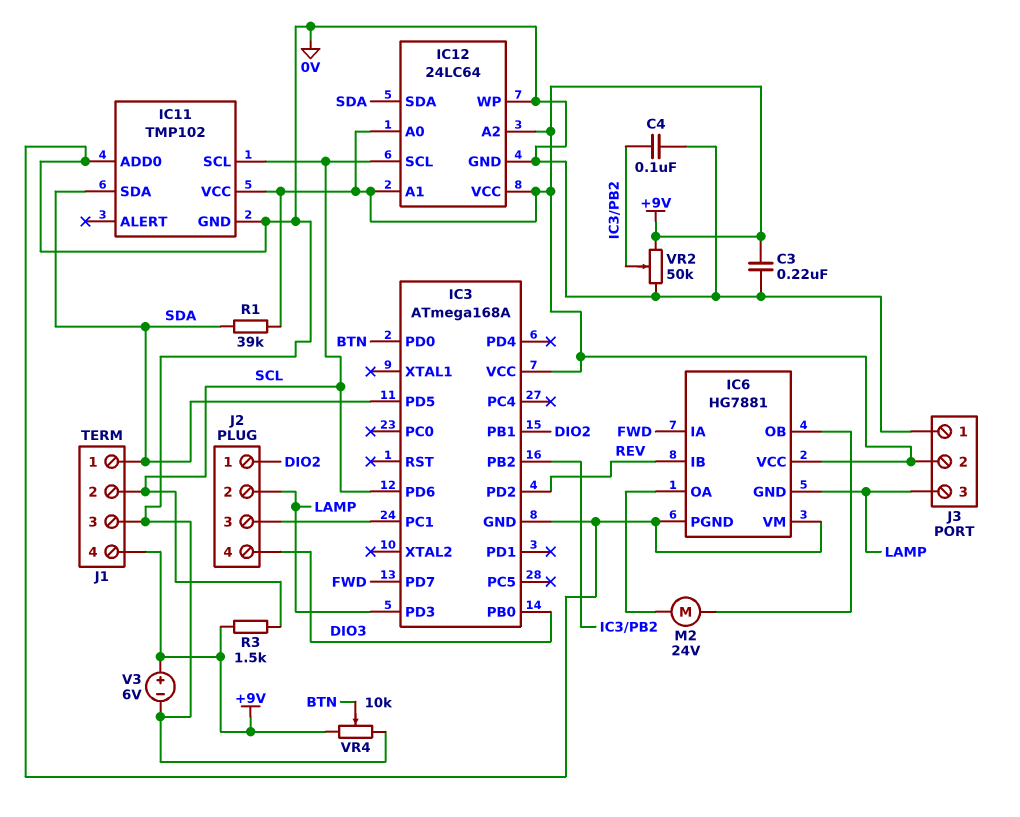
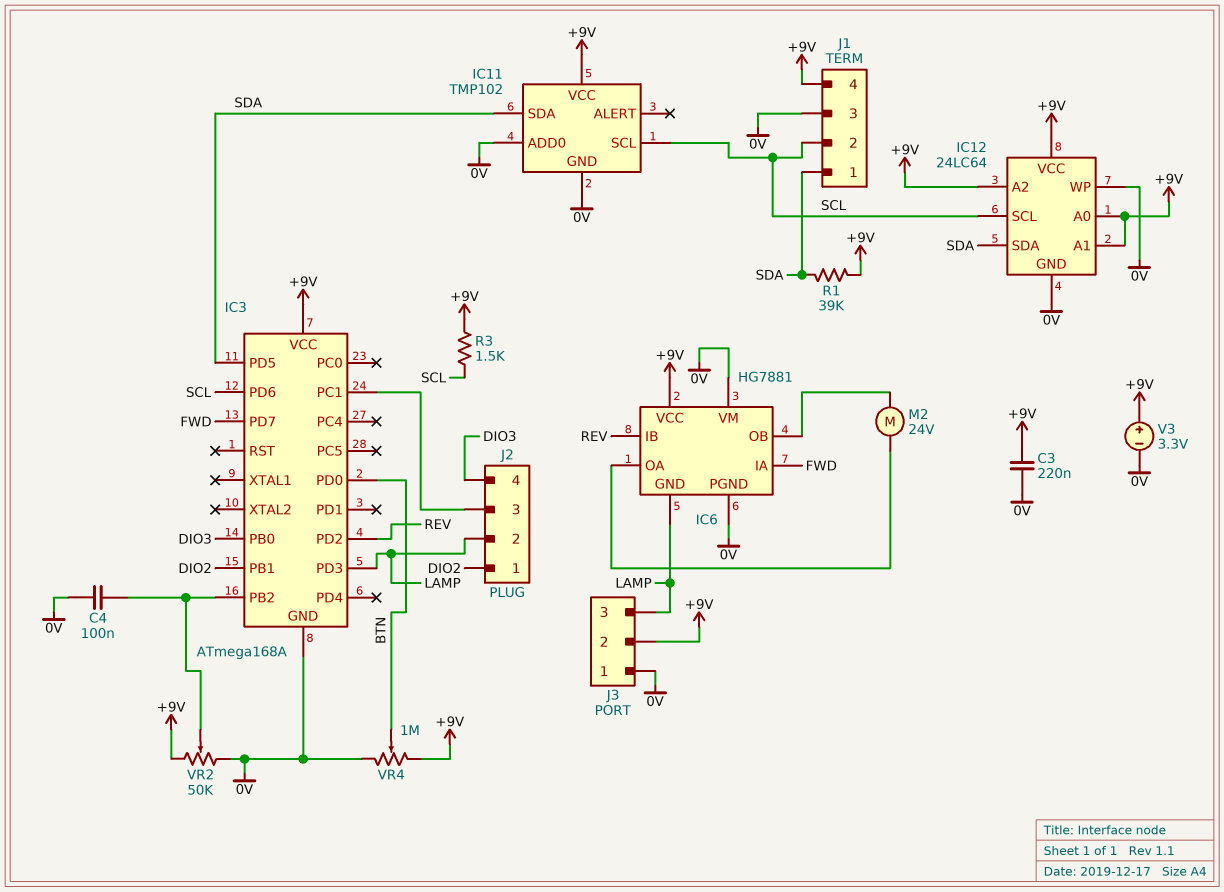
V3: 6V (plus +9V, minus 0V) -> 3.3V (plus +9V, minus 0V)
VR4: 10k (+9V, 0V, wiper BTN) -> 1M (+9V, 0V, wiper BTN)

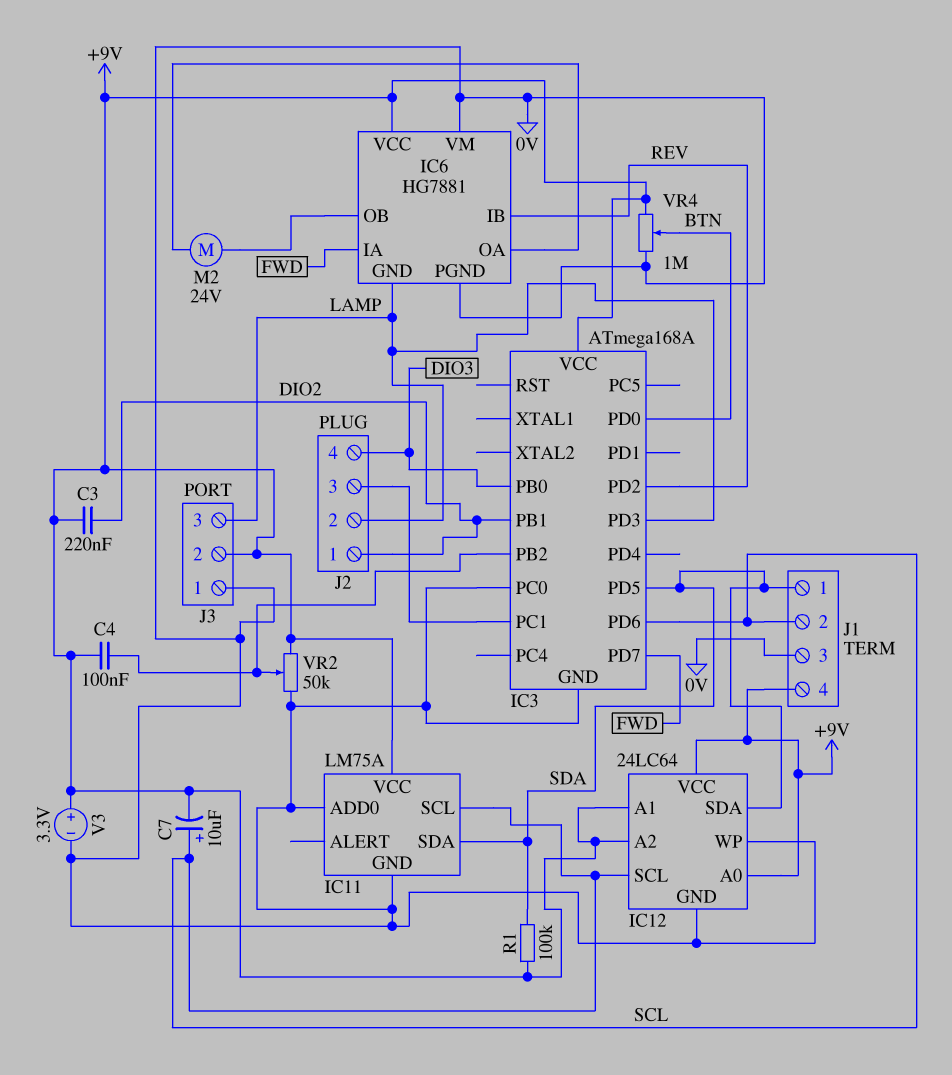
C3: 220nF (+9V, 0V) -> 220nF (+9V, DIO2)
C4: 100nF (0V, IC3/PB2) -> 100nF (+9V, IC3/PB2)
C7: none -> 10uF (plus SCL, minus +9V)
IC3 pin PC0: none -> 0V
IC11: TMP102 -> LM75A
R1: 39k (+9V, SDA) -> 100k (+9V, SDA)
R3: 1.5k (+9V, SCL) -> none

